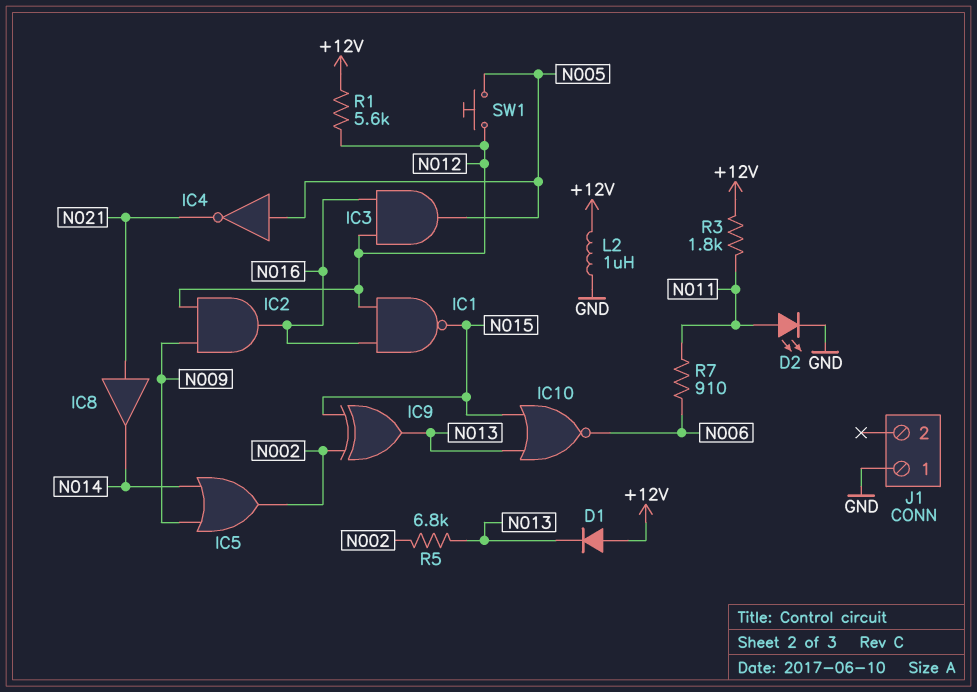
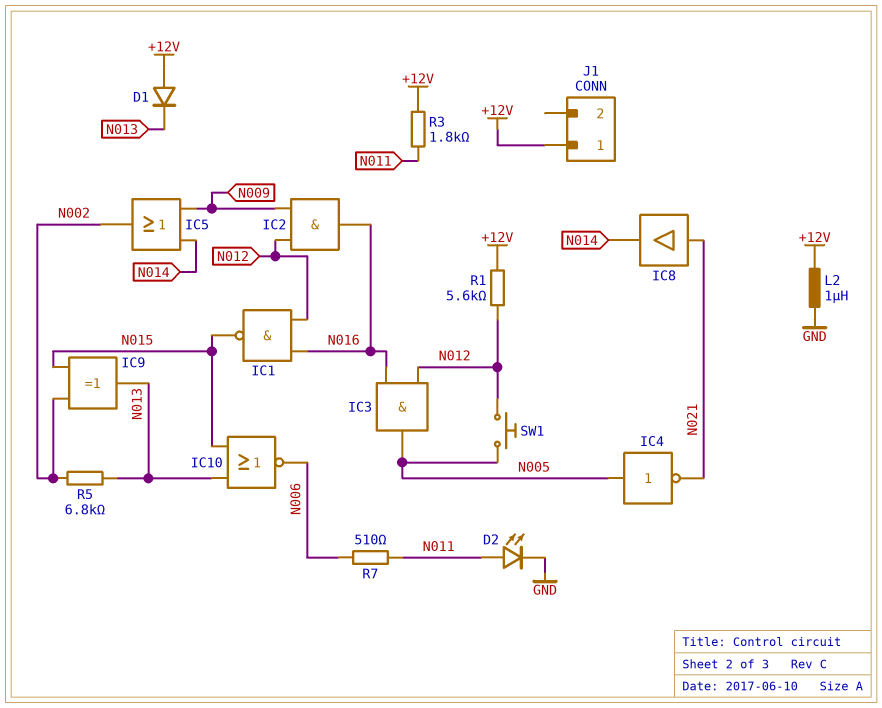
J1 pin 1: GND -> +12V
R7: 910 (N006, N011) -> 510 (N006, N011)

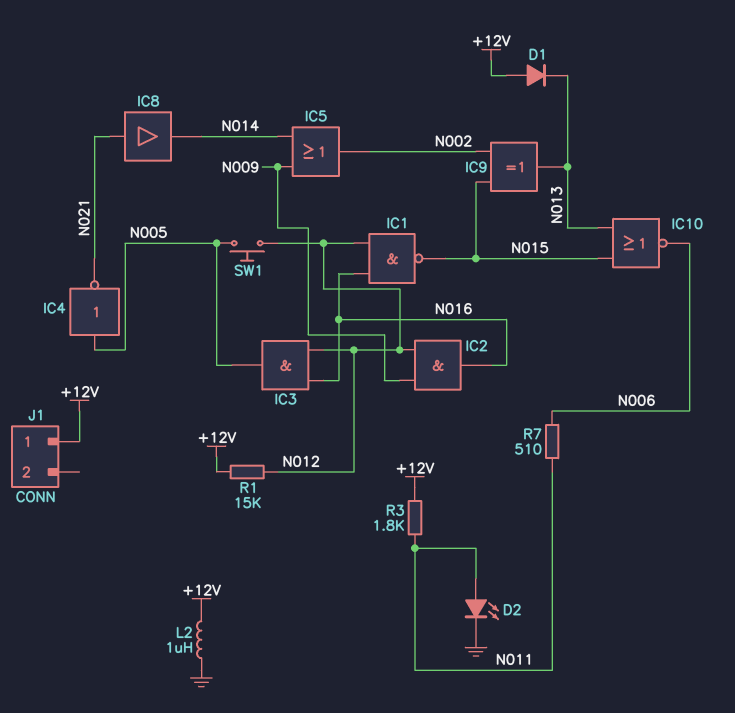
R1: 5.6k (+12V, N012) -> 15k (+12V, N012)
R5: 6.8k (N002, N013) -> none

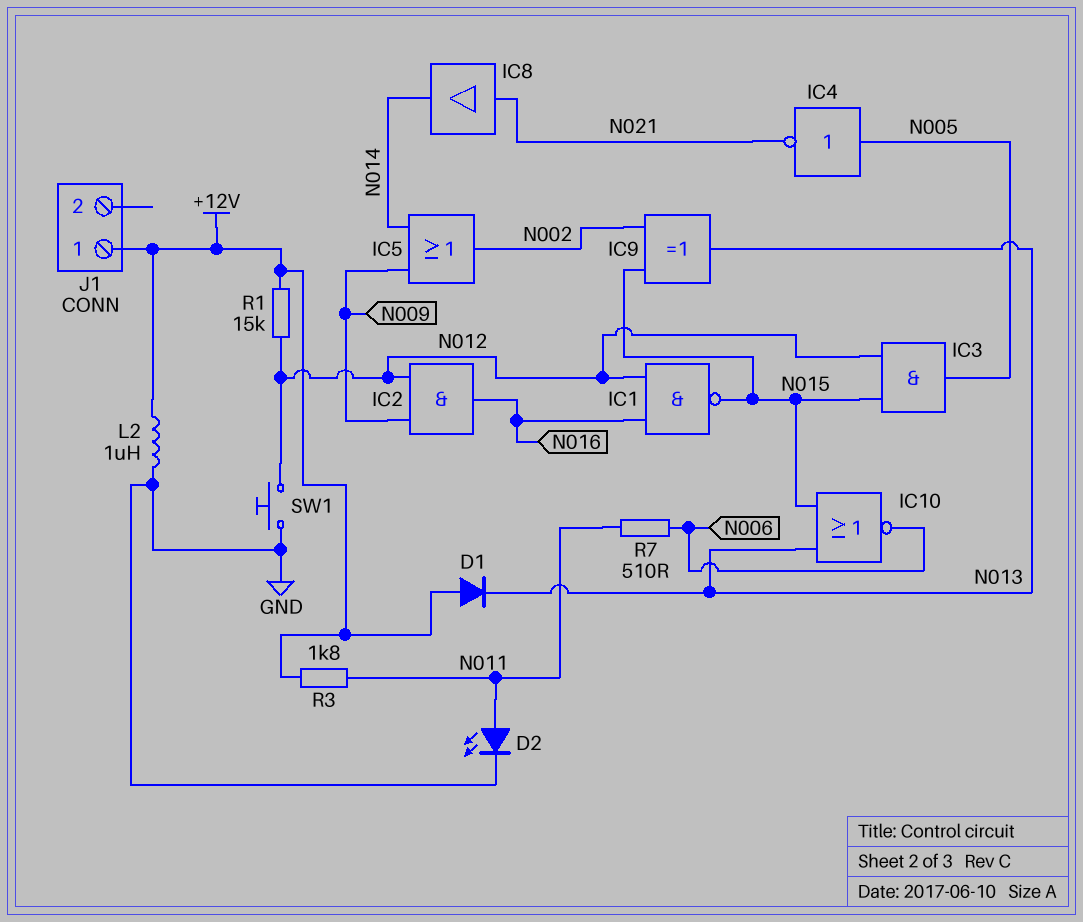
IC3: AND (in N012, in N016, out N005) -> AND (in N012, in N015, out N005)
SW1: button (N005, N012) -> button (GND, N012)

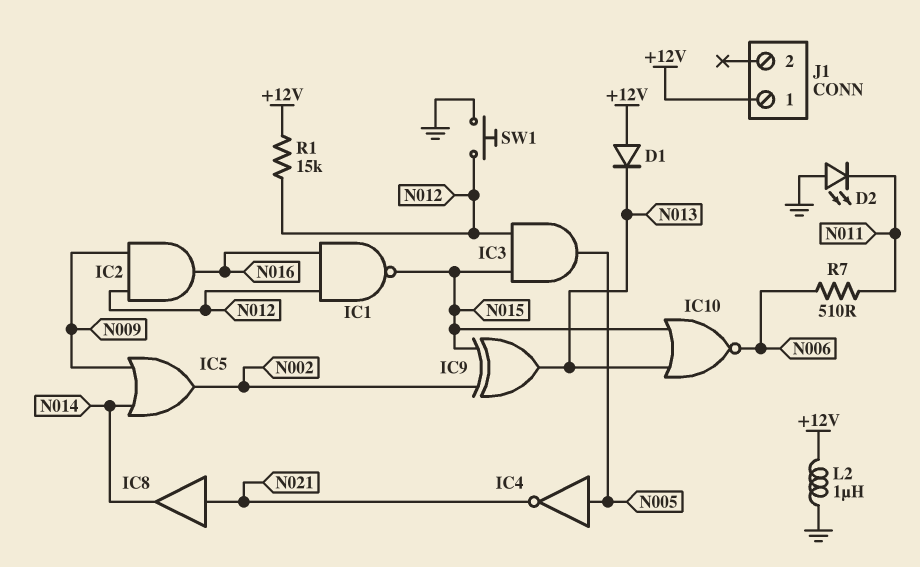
D2: LED (A N011, K GND) -> LED (A GND, K N011)
R3: 1.8k (+12V, N011) -> none

